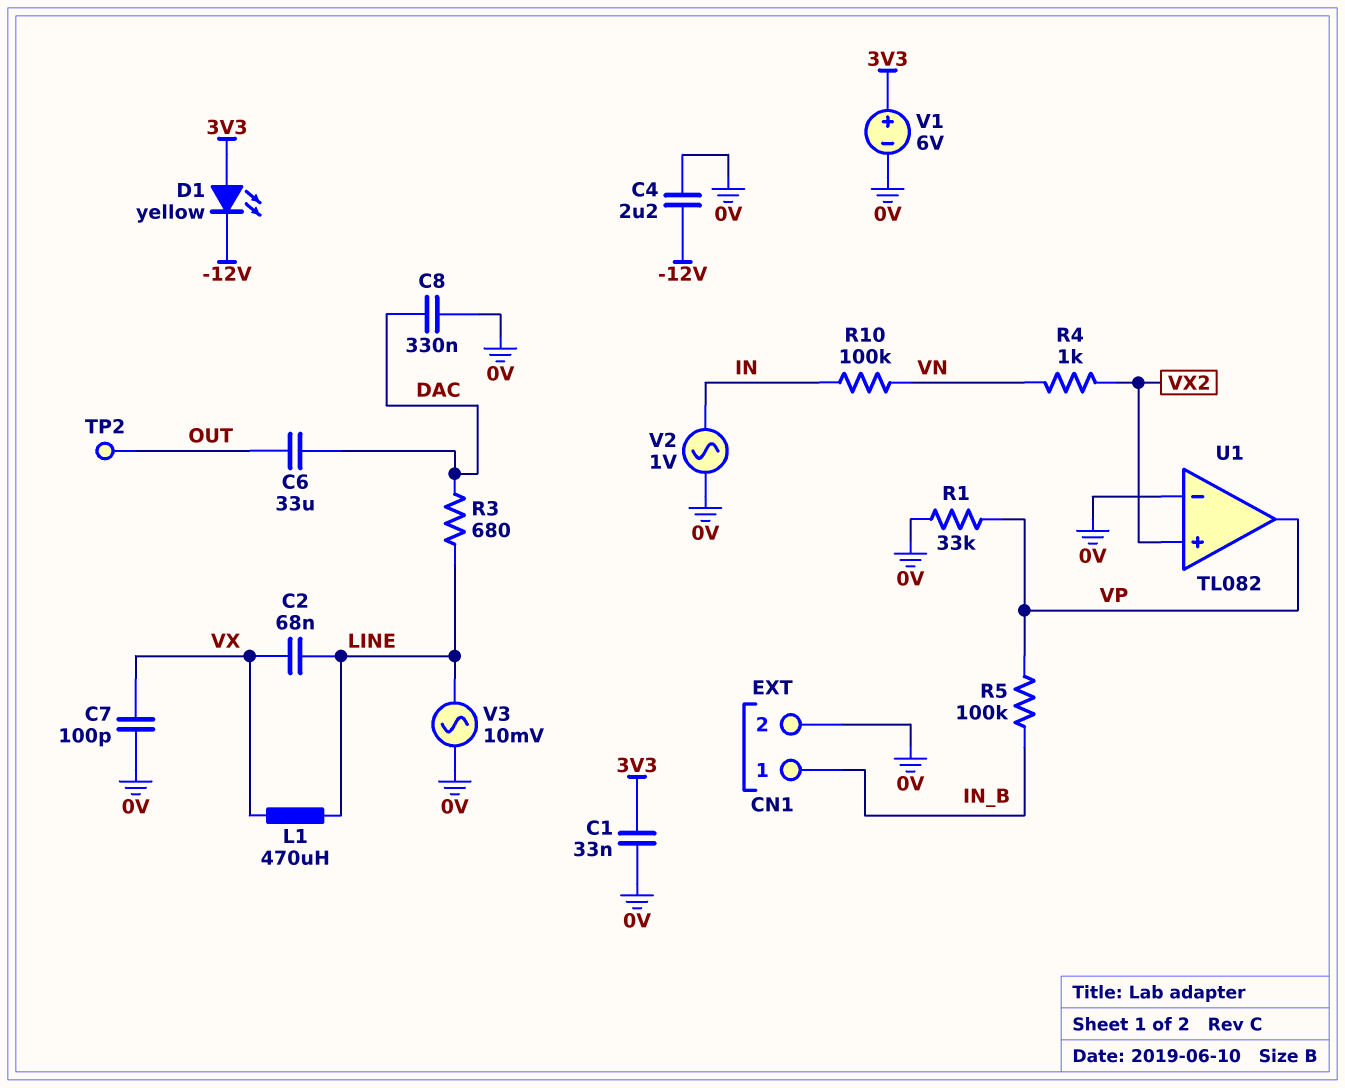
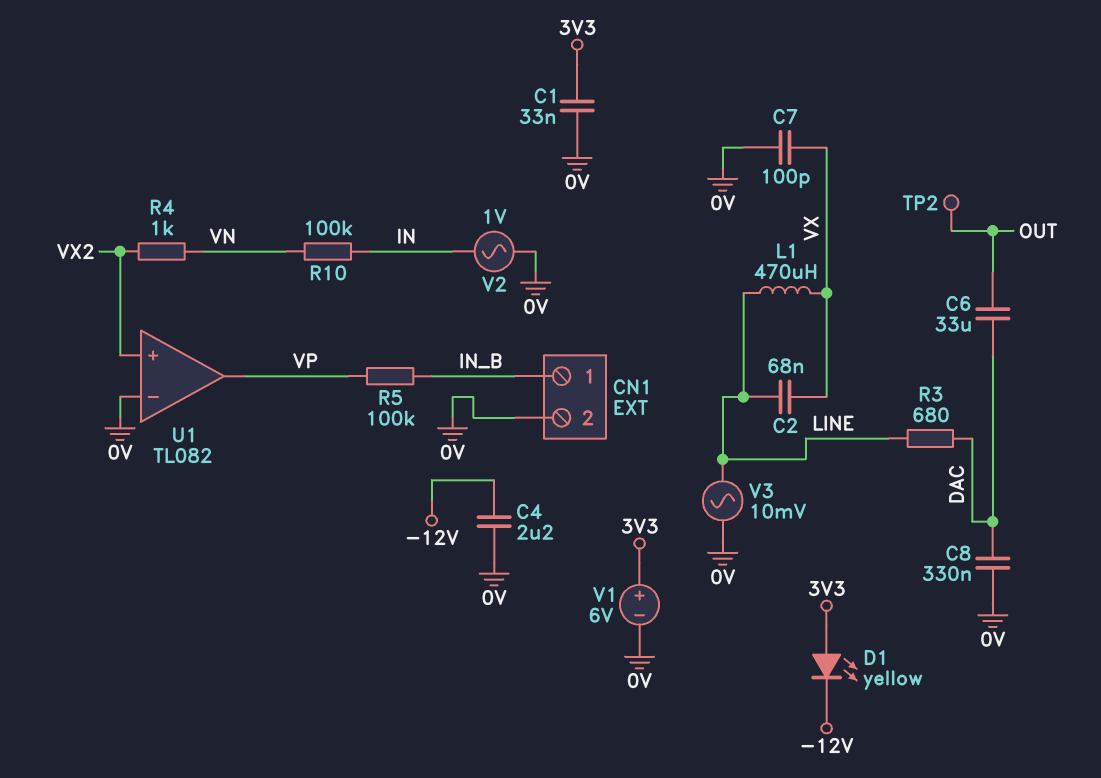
R1: 33k (0V, VP) -> none

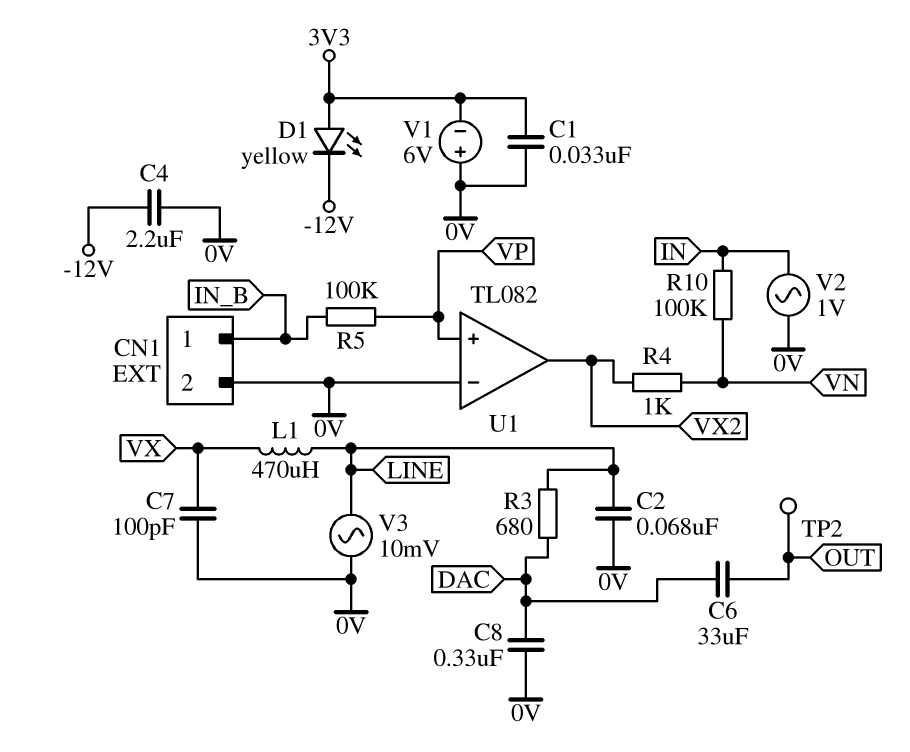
C2: 68nF (LINE, VX) -> 68nF (0V, LINE)
U1 pin in+: VX2 -> VP
U1 pin out: VP -> VX2
V1: 6V (plus 3V3, minus 0V) -> 6V (plus 0V, minus 3V3)

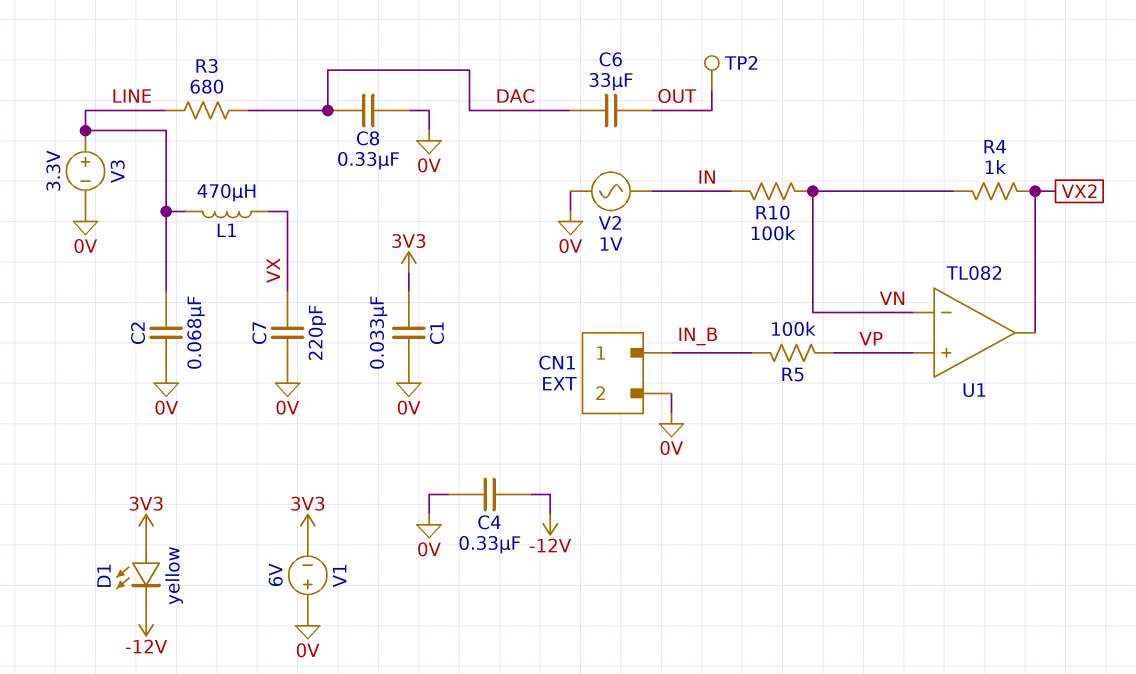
C4: 2.2uF (-12V, 0V) -> 330nF (-12V, 0V)
C7: 100pF (0V, VX) -> 220pF (0V, VX)
U1 pin in-: 0V -> VN
V3: AC 10mV (0V, LINE) -> 3.3V (plus LINE, minus 0V)

